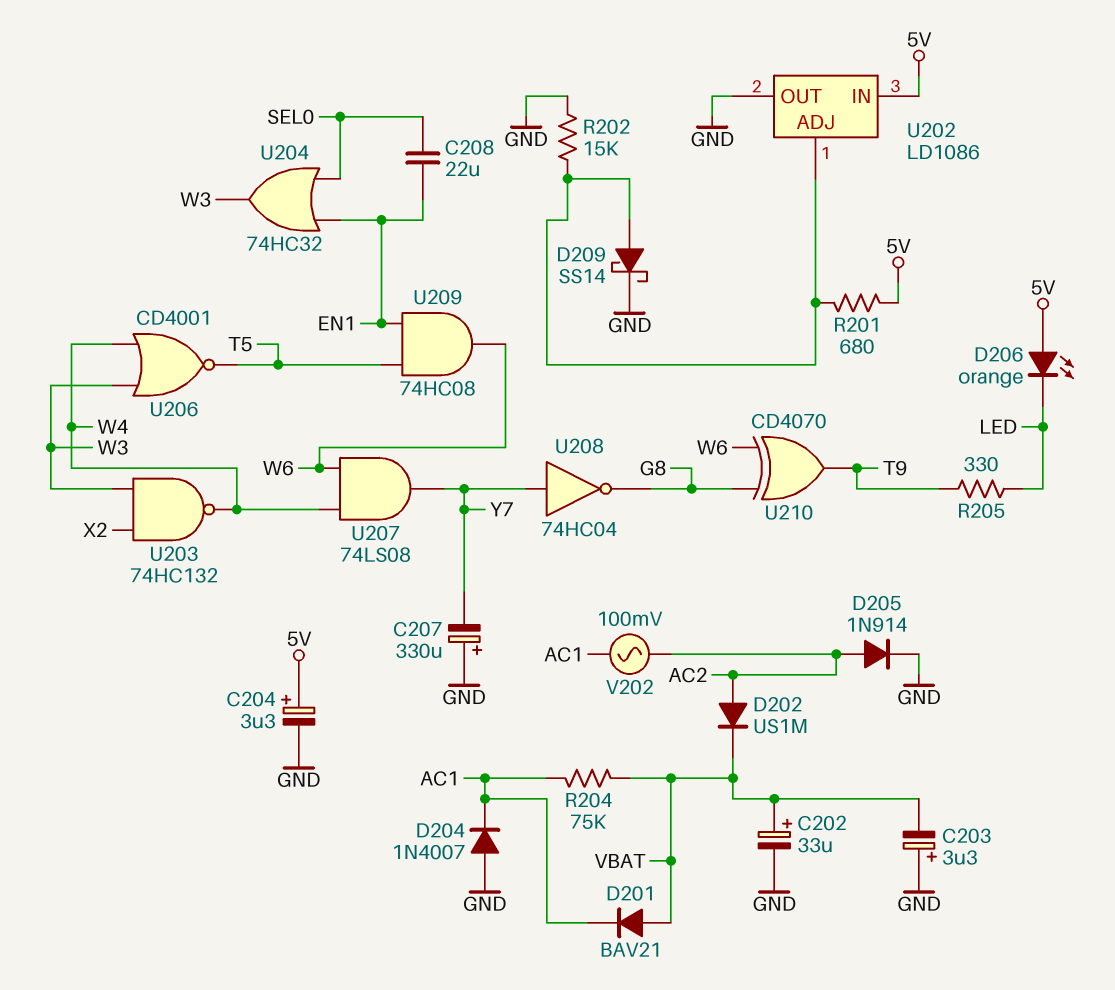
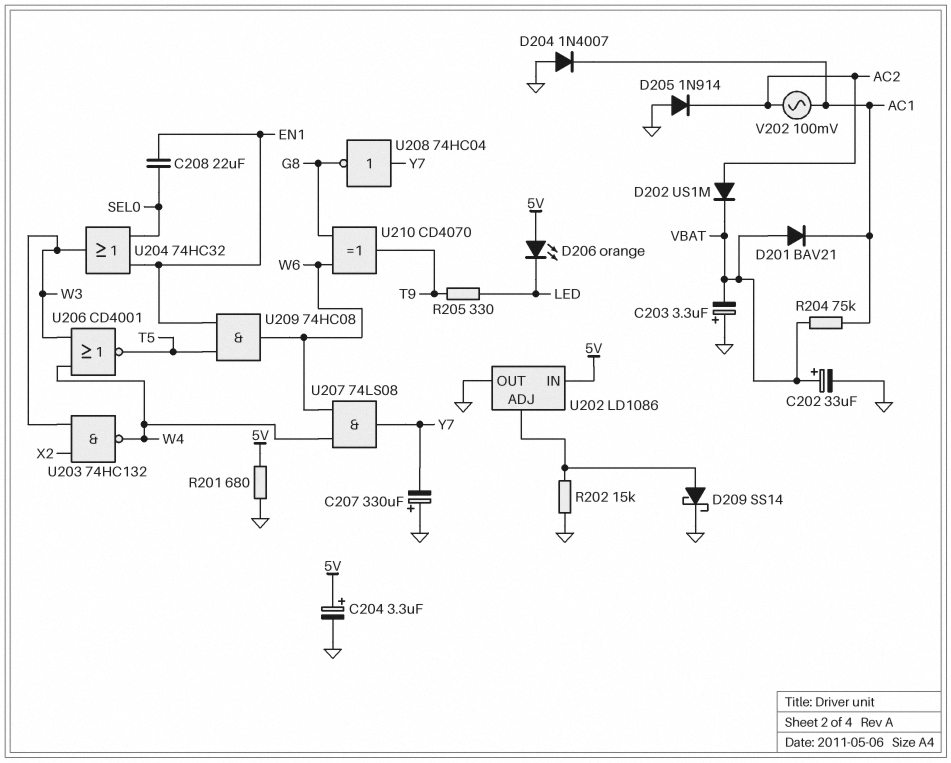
D205: diode 1N914 (A AC2, K GND) -> diode 1N914 (A GND, K AC2)
R201: 680 (5V, U202/ADJ) -> 680 (5V, GND)

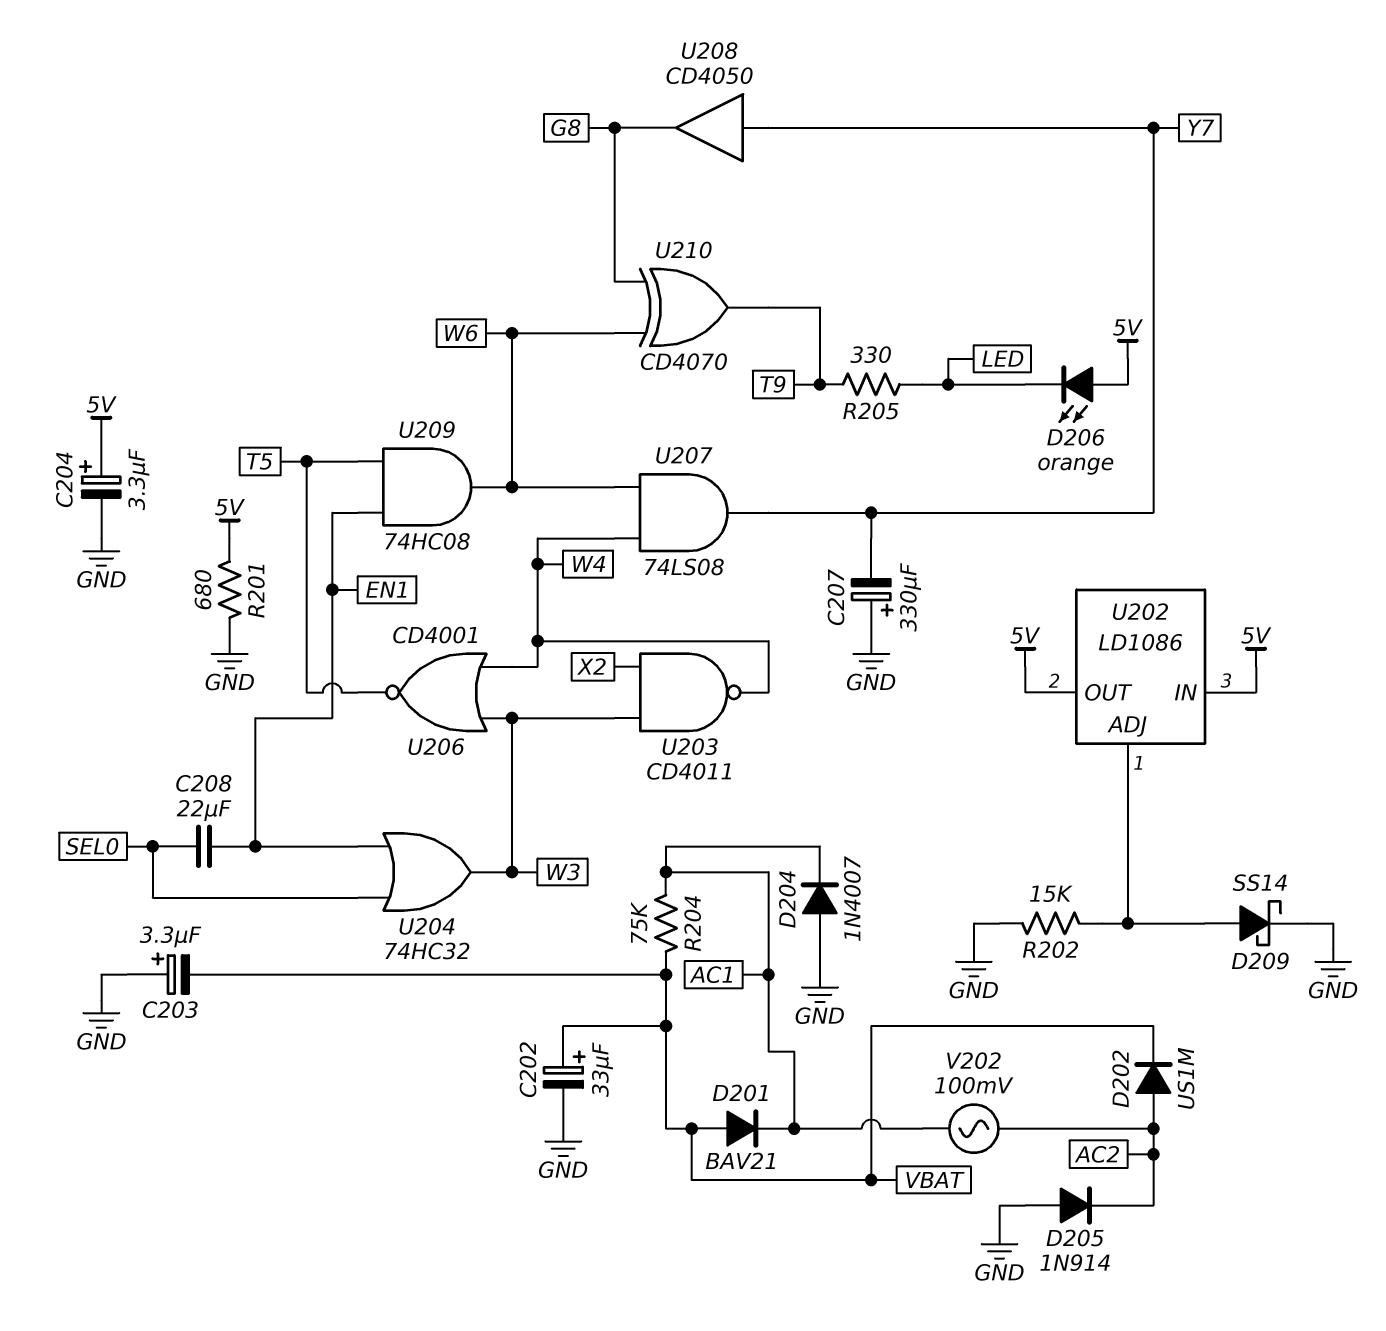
U202 pin OUT: GND -> 5V
U203: NAND 74HC132 (in W3, in X2, out W4) -> NAND CD4011 (in W3, in X2, out W4)
U208: NOT 74HC04 (in Y7, out G8) -> buffer CD4050 (in Y7, out G8)

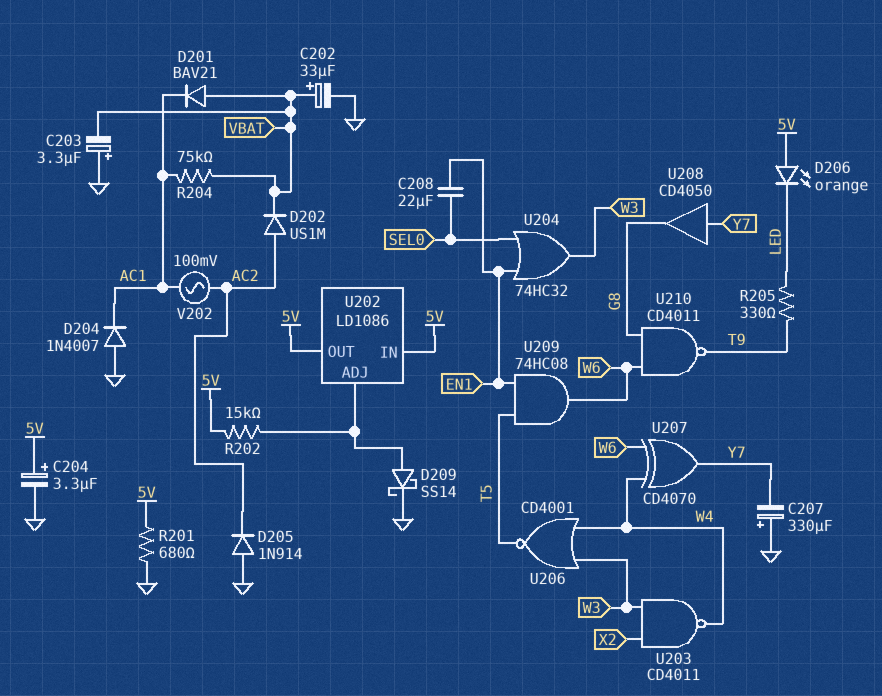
R202: 15k (GND, U202/ADJ) -> 15k (5V, U202/ADJ)
U207: AND 74LS08 (in W4, in W6, out Y7) -> XOR CD4070 (in W4, in W6, out Y7)
U210: XOR CD4070 (in G8, in W6, out T9) -> NAND CD4011 (in G8, in W6, out T9)

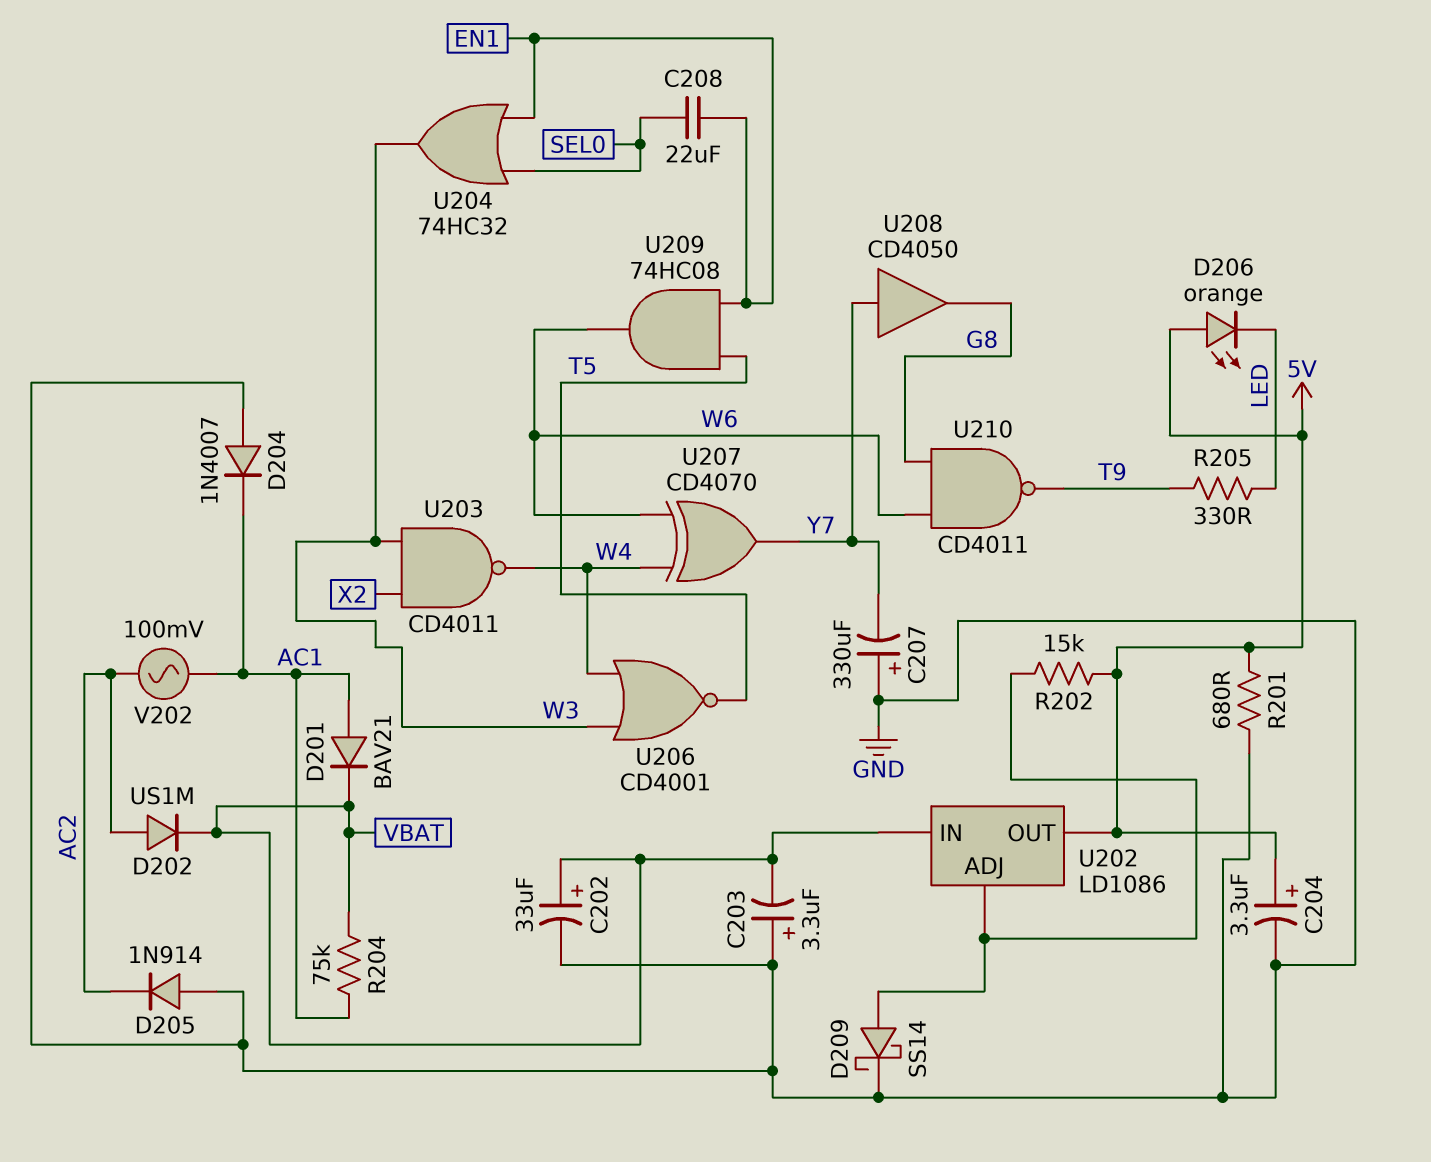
D201: diode BAV21 (A VBAT, K AC1) -> diode BAV21 (A AC1, K VBAT)
U202 pin IN: 5V -> VBAT

